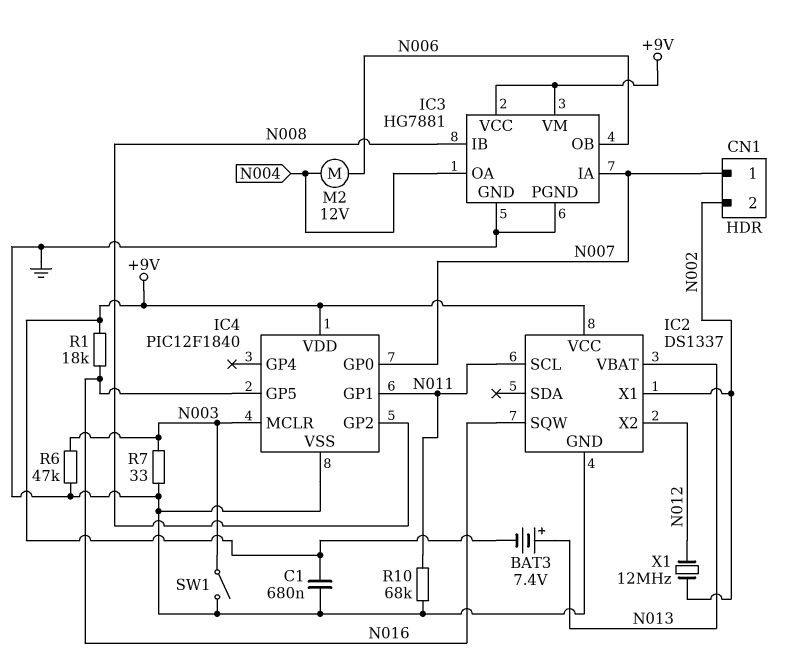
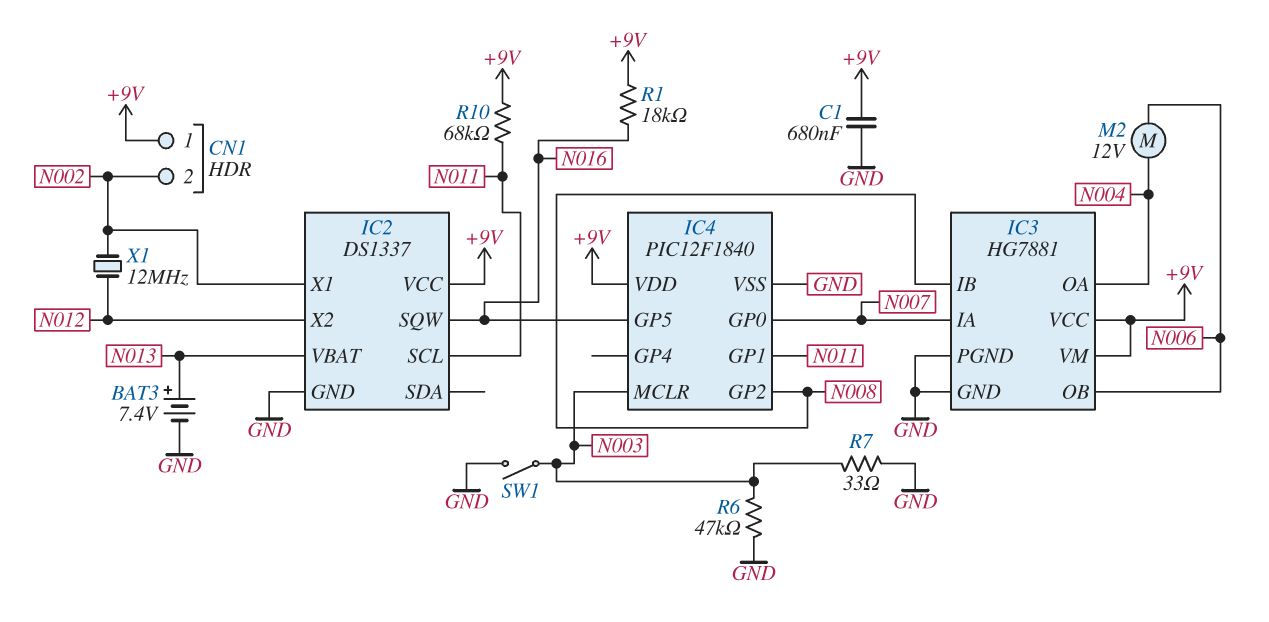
BAT3: 7.4V (plus N013, minus +9V) -> 7.4V (plus N013, minus GND)
CN1 pin 1: N007 -> +9V
R10: 68k (GND, N011) -> 68k (+9V, N011)

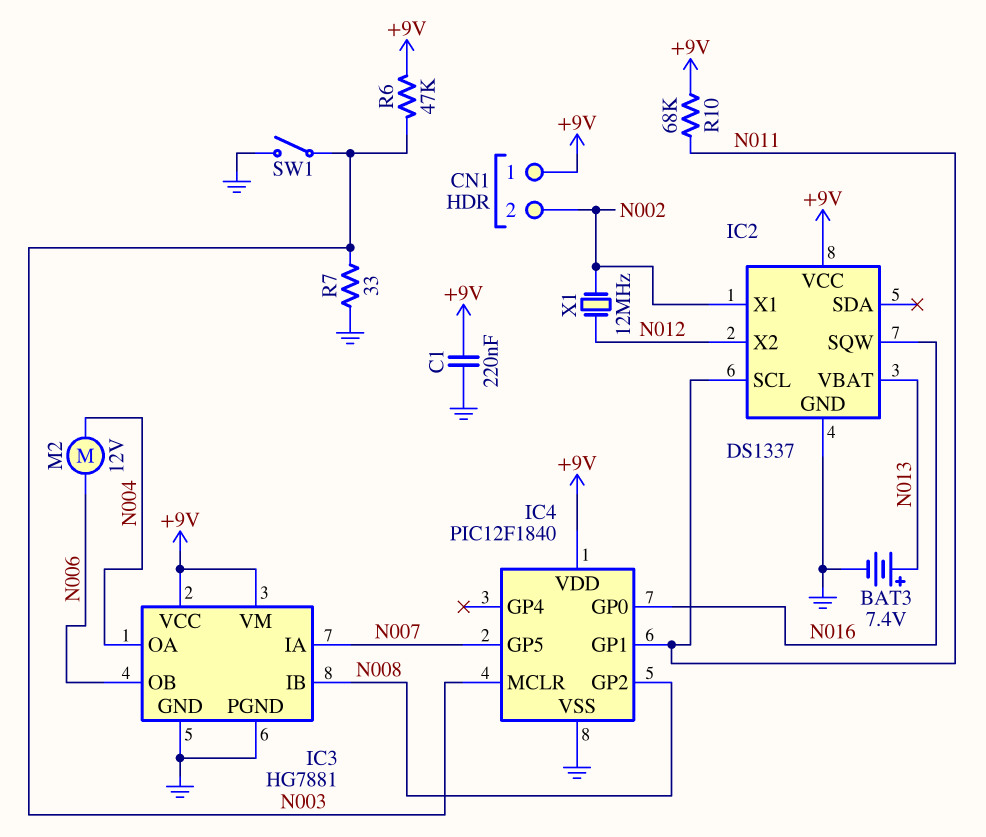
C1: 680nF (+9V, GND) -> 220nF (+9V, GND)
IC4 pin GP0: N007 -> N016
IC4 pin GP5: N016 -> N007
R1: 18k (+9V, N016) -> none
R6: 47k (GND, N003) -> 47k (+9V, N003)

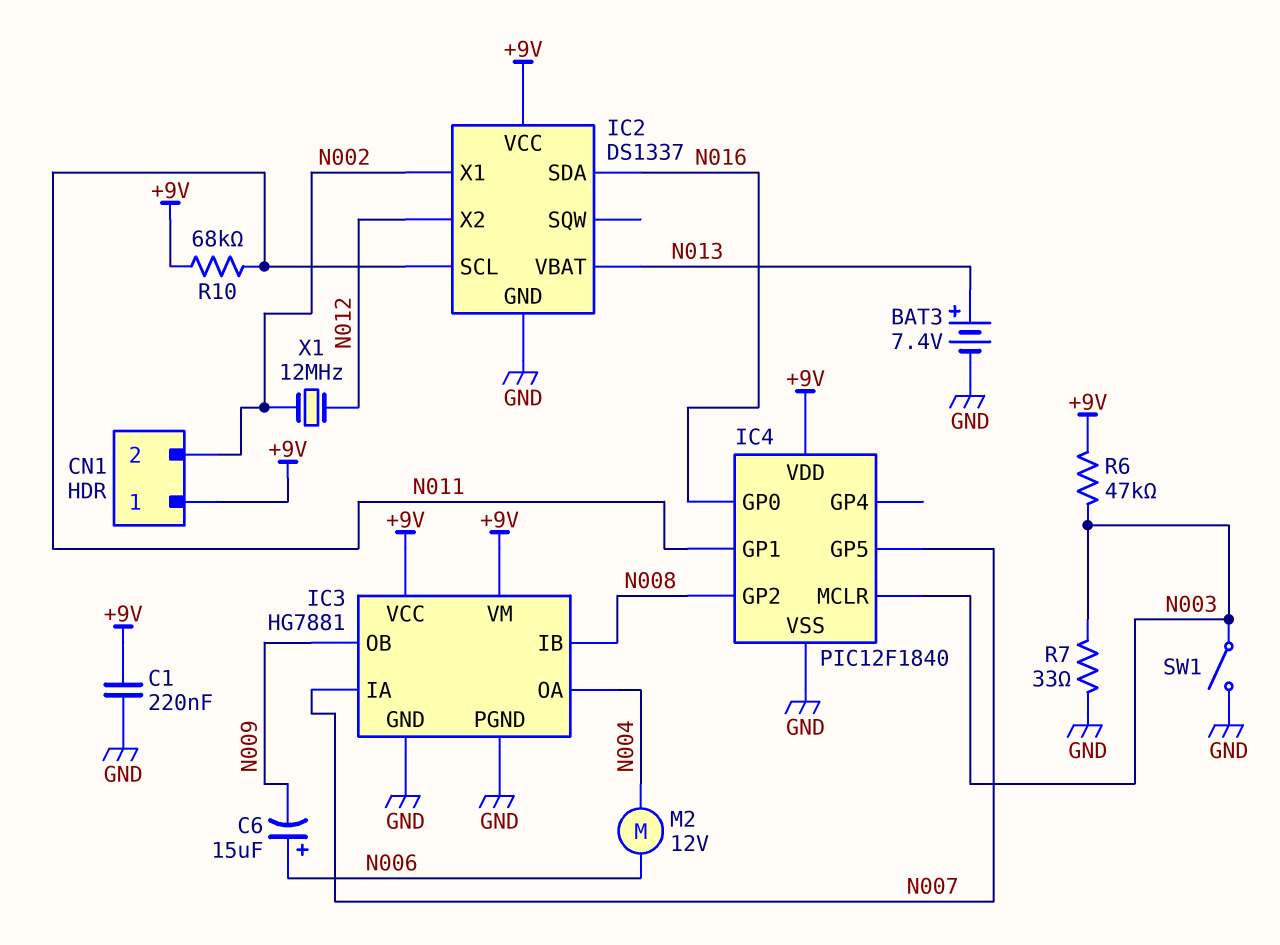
C6: none -> 15uF (plus N006, minus N009)
IC2 pin SDA: none -> N016
IC2 pin SQW: N016 -> none
IC3 pin OB: N006 -> N009

